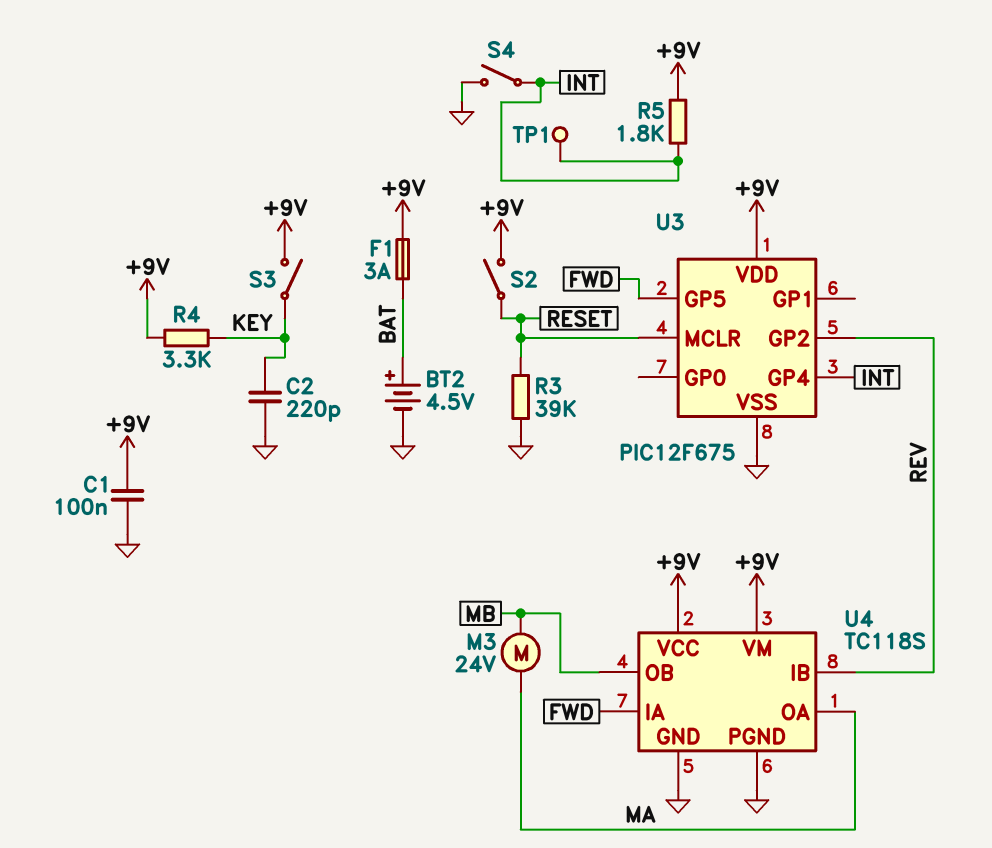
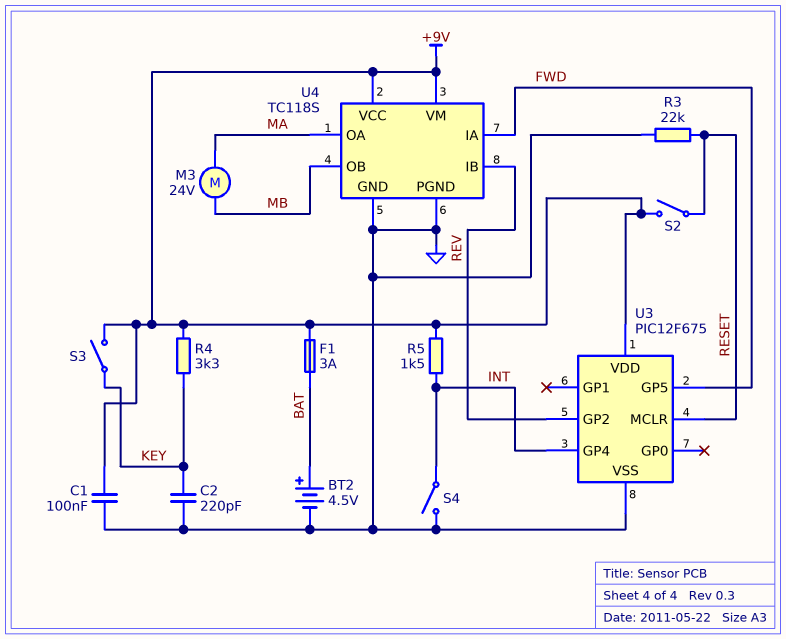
R3: 39k (GND, RESET) -> 22k (GND, RESET)
R5: 1.8k (+9V, INT) -> 1.5k (+9V, INT)
TP1: test point (INT) -> none

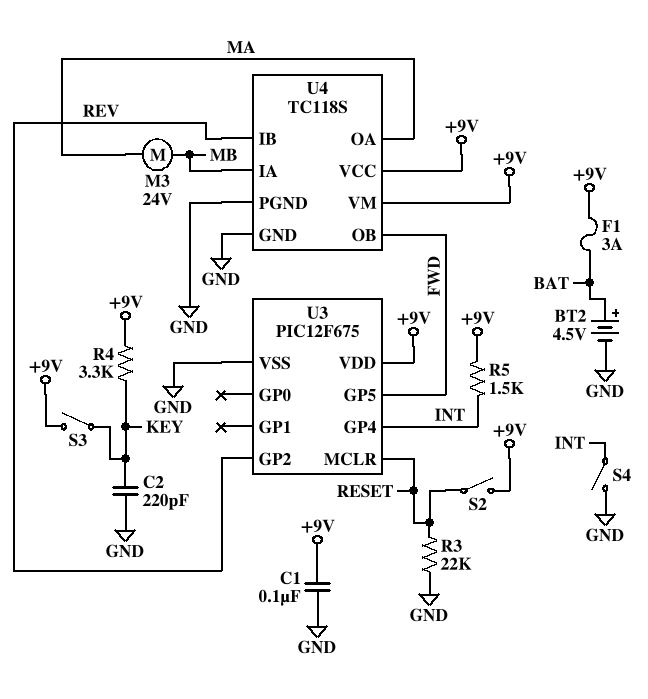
U4 pin IA: FWD -> MB
U4 pin OB: MB -> FWD

